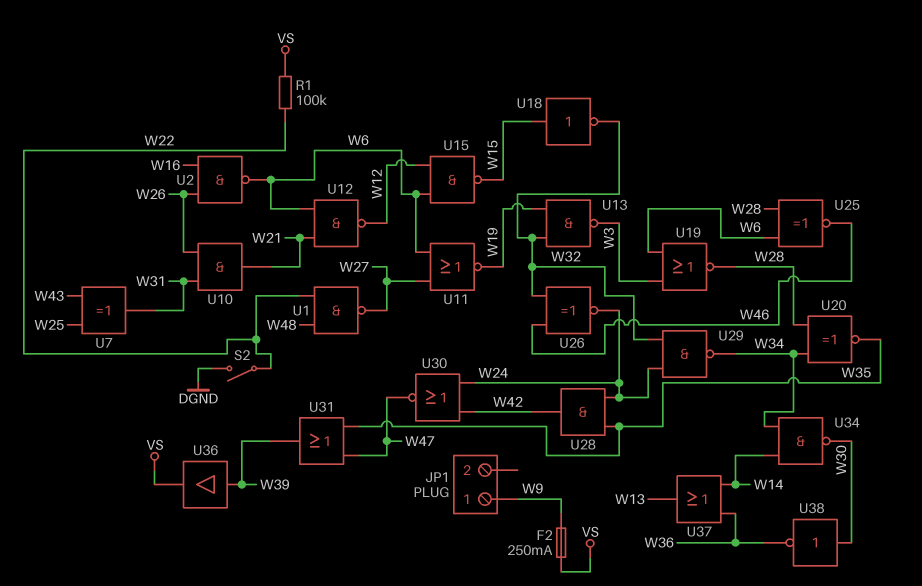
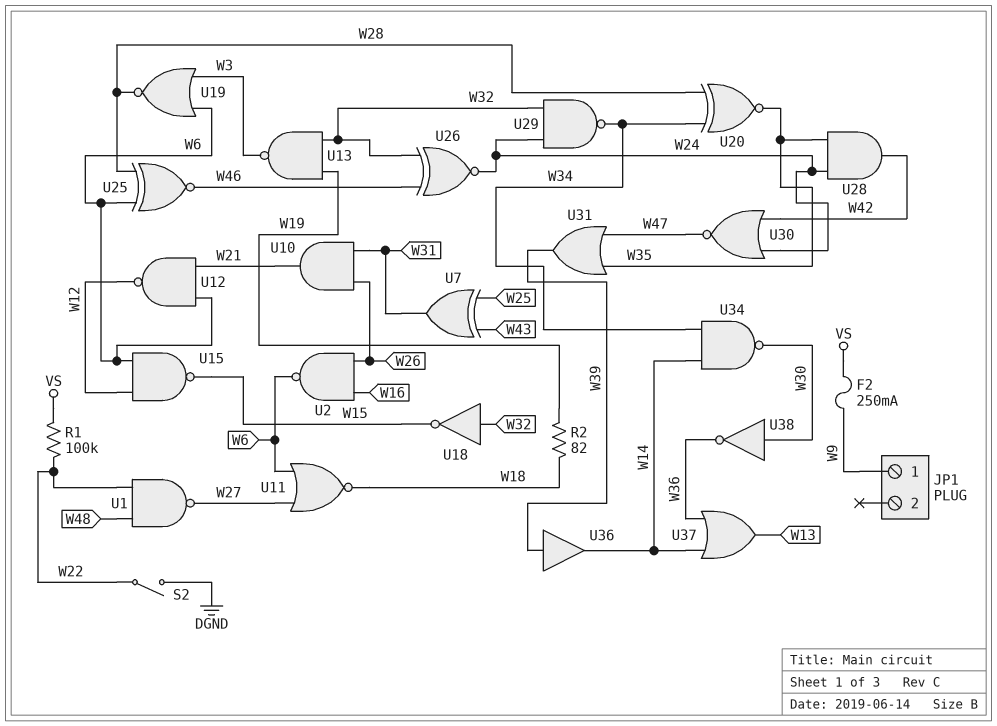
R2: none -> 82 (W18, W19)
U11: NOR (in W6, in W27, out W19) -> NOR (in W6, in W27, out W18)
U18: NOT (in W15, out W32) -> NOT (in W32, out W15)
U36: buffer (in W39, out VS) -> buffer (in W39, out W14)

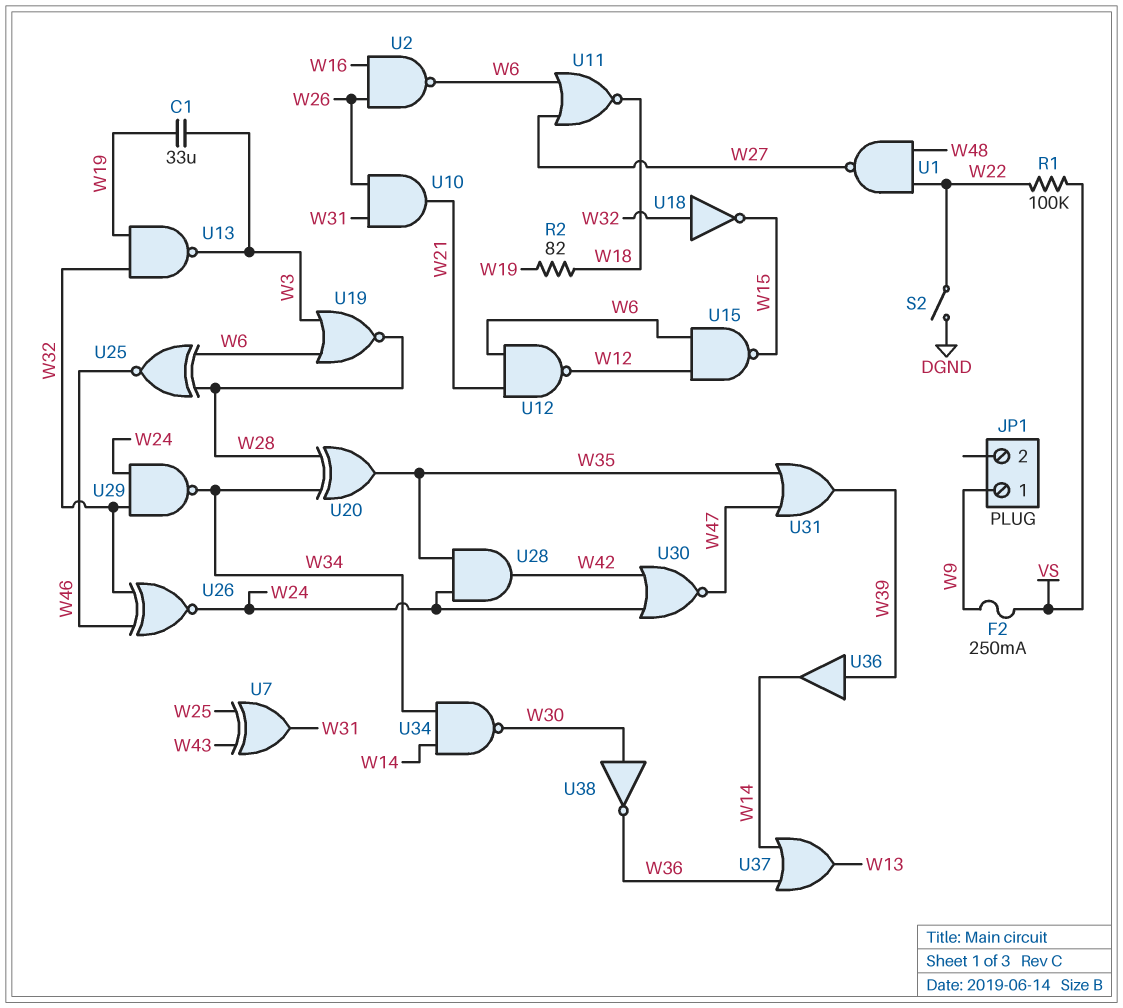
C1: none -> 33uF (W3, W19)
U20: XNOR (in W28, in W34, out W35) -> XOR (in W28, in W34, out W35)

